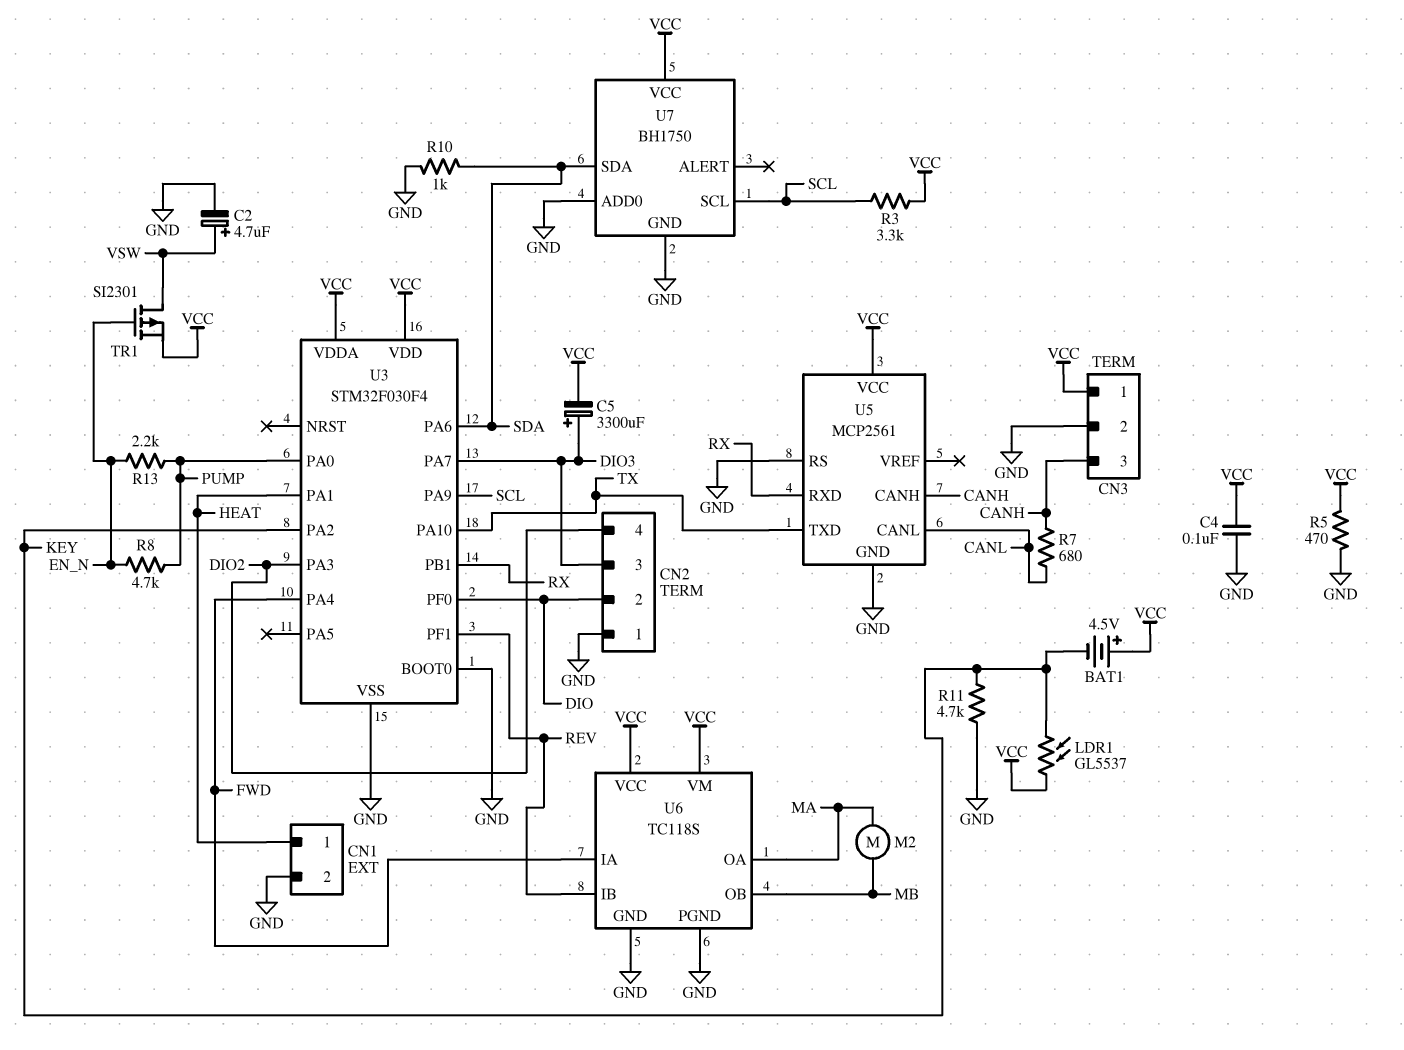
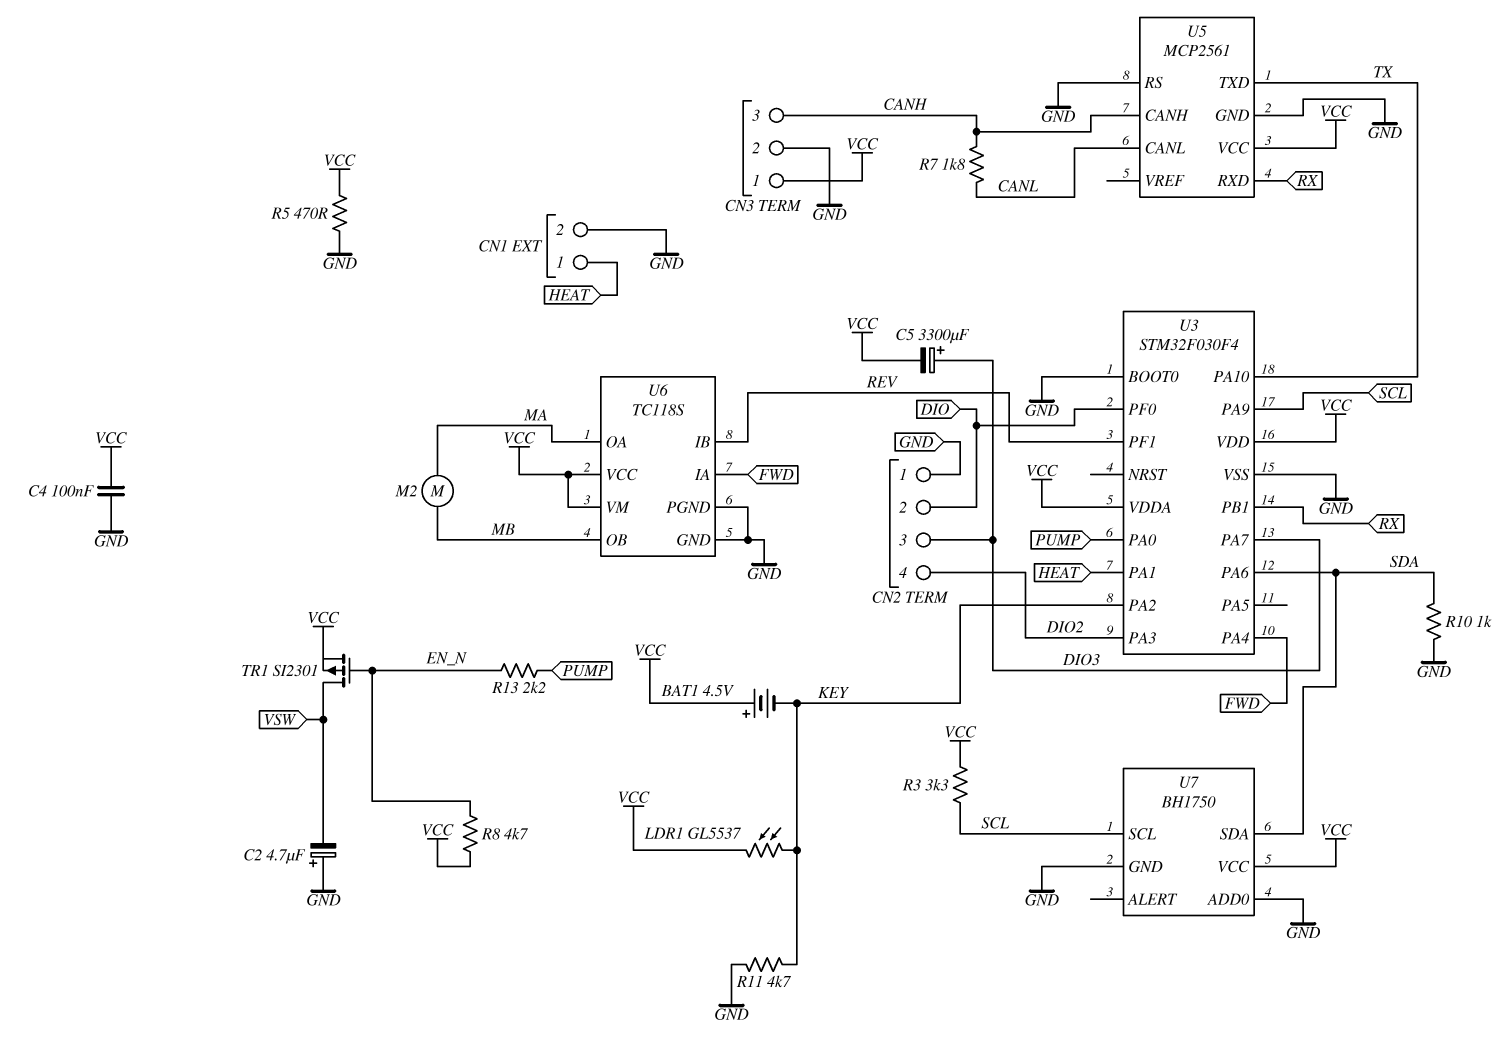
C2: 4.7uF (plus VSW, minus GND) -> 4.7uF (plus GND, minus VSW)
R7: 680 (CANH, CANL) -> 1.8k (CANH, CANL)
R8: 4.7k (EN_N, PUMP) -> 4.7k (EN_N, VCC)

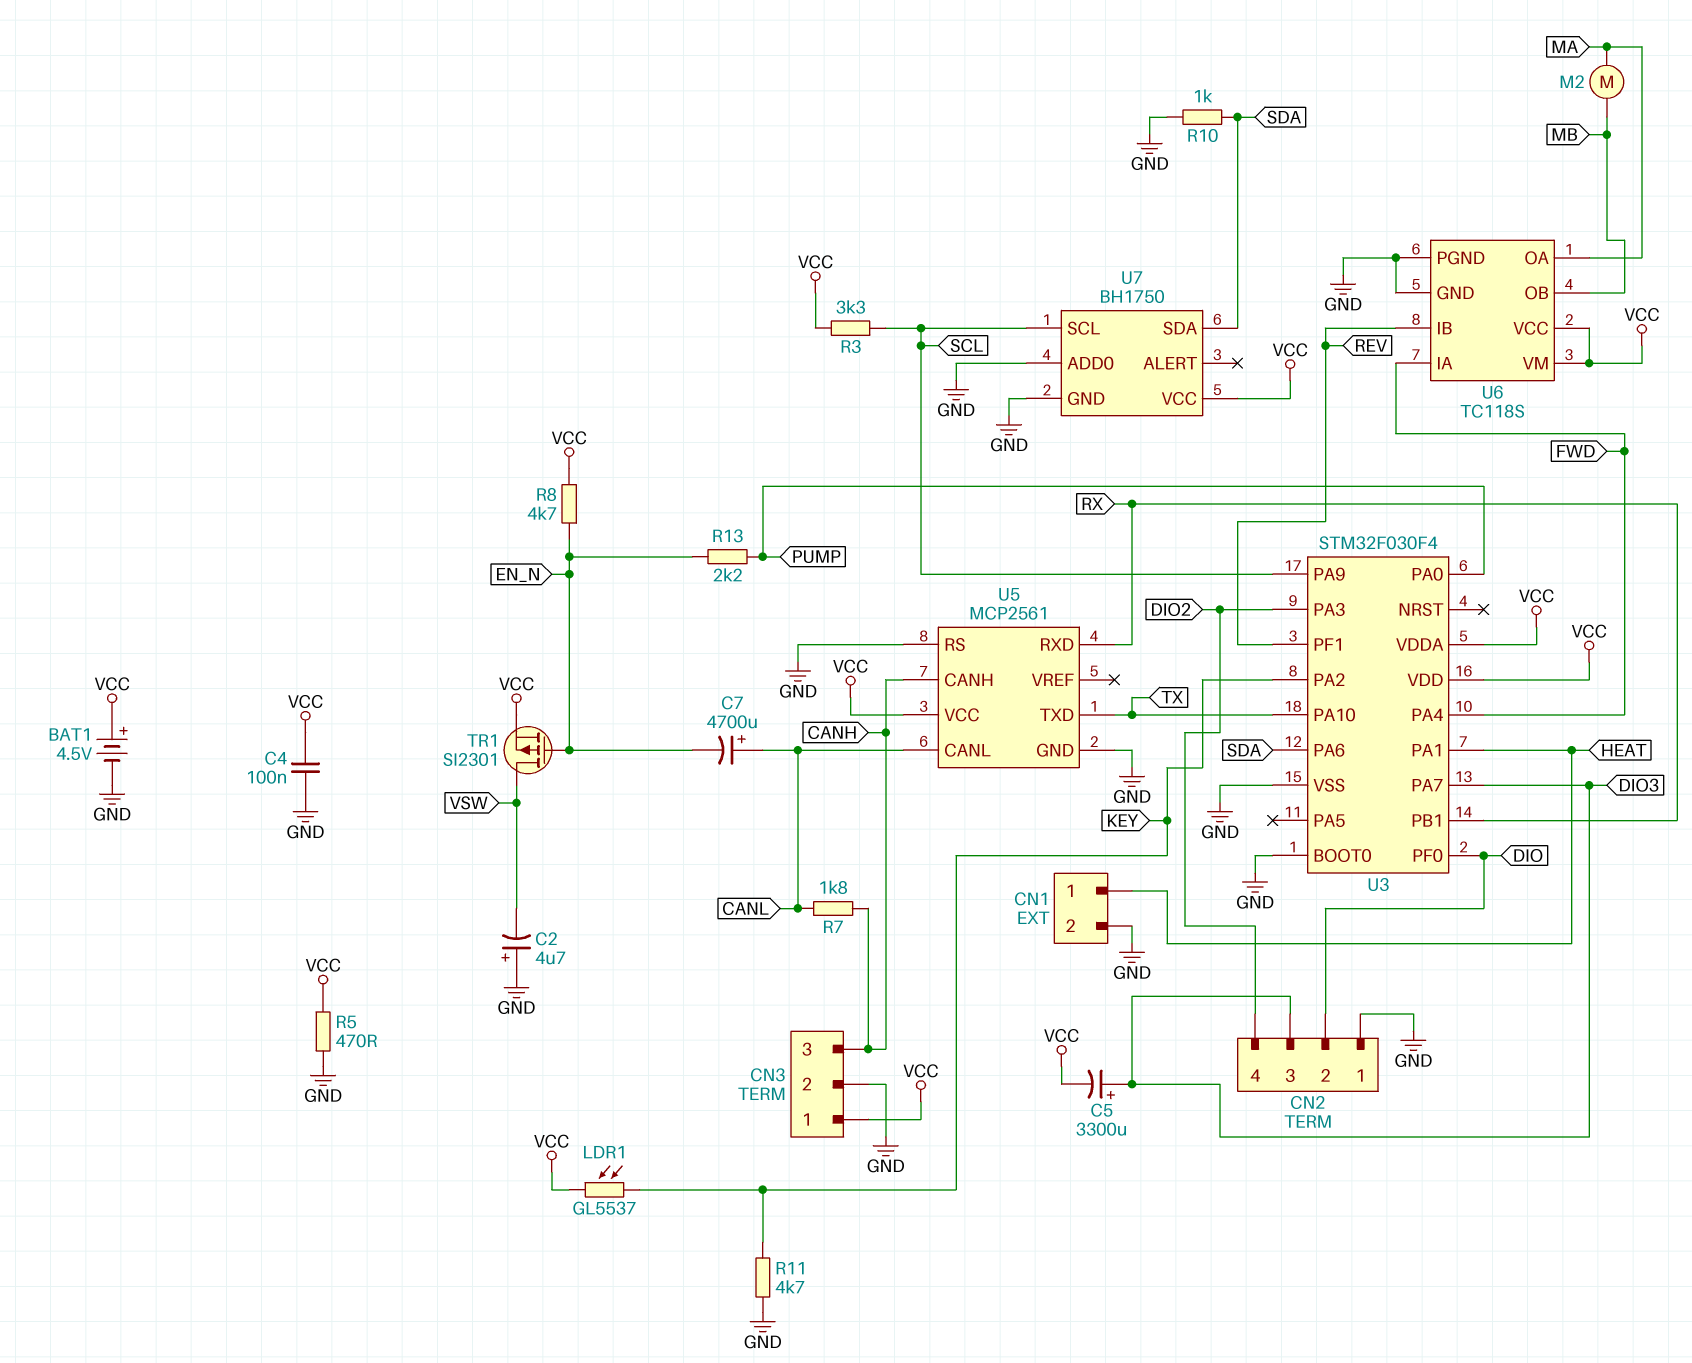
BAT1: 4.5V (plus VCC, minus KEY) -> 4.5V (plus VCC, minus GND)
C7: none -> 4700uF (plus CANL, minus EN_N)

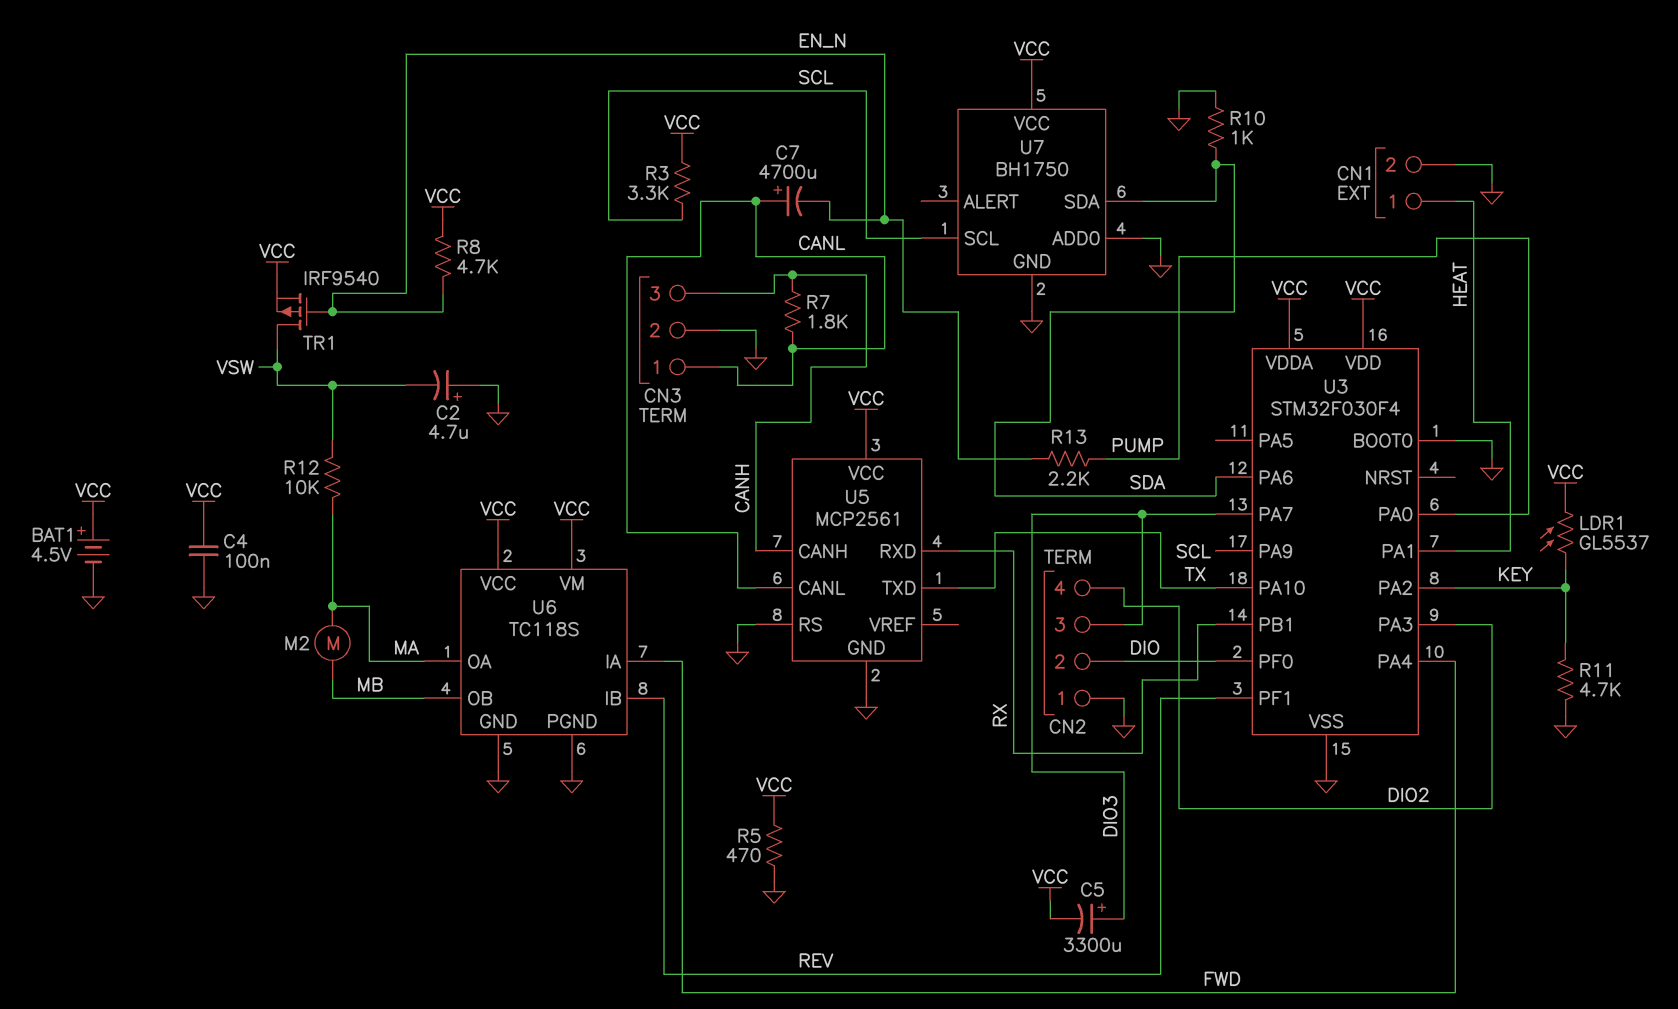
CN3 pin 1: VCC -> CANL
R12: none -> 10k (MA, VSW)
TR1: PMOS SI2301 (G EN_N, D VSW, S VCC) -> PMOS IRF9540 (G EN_N, D VSW, S VCC)

